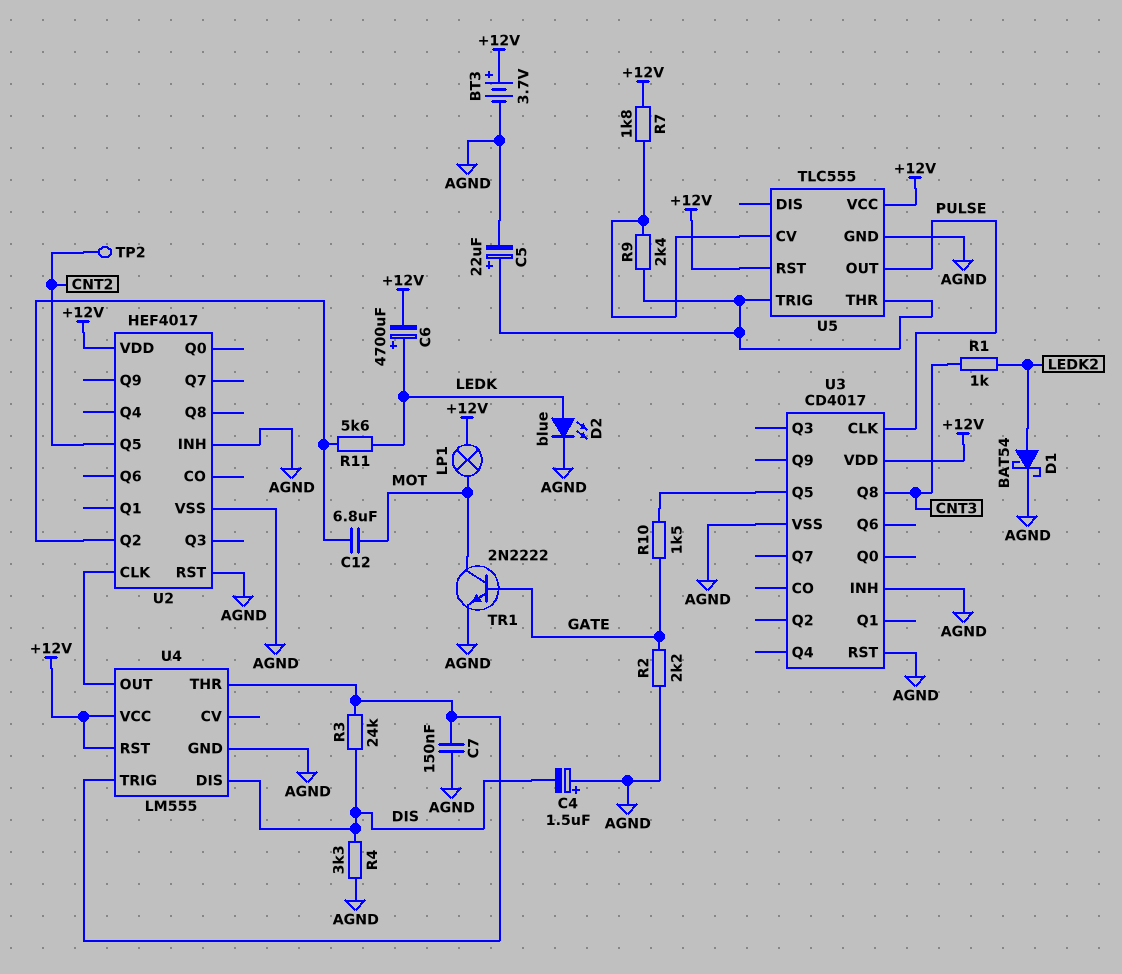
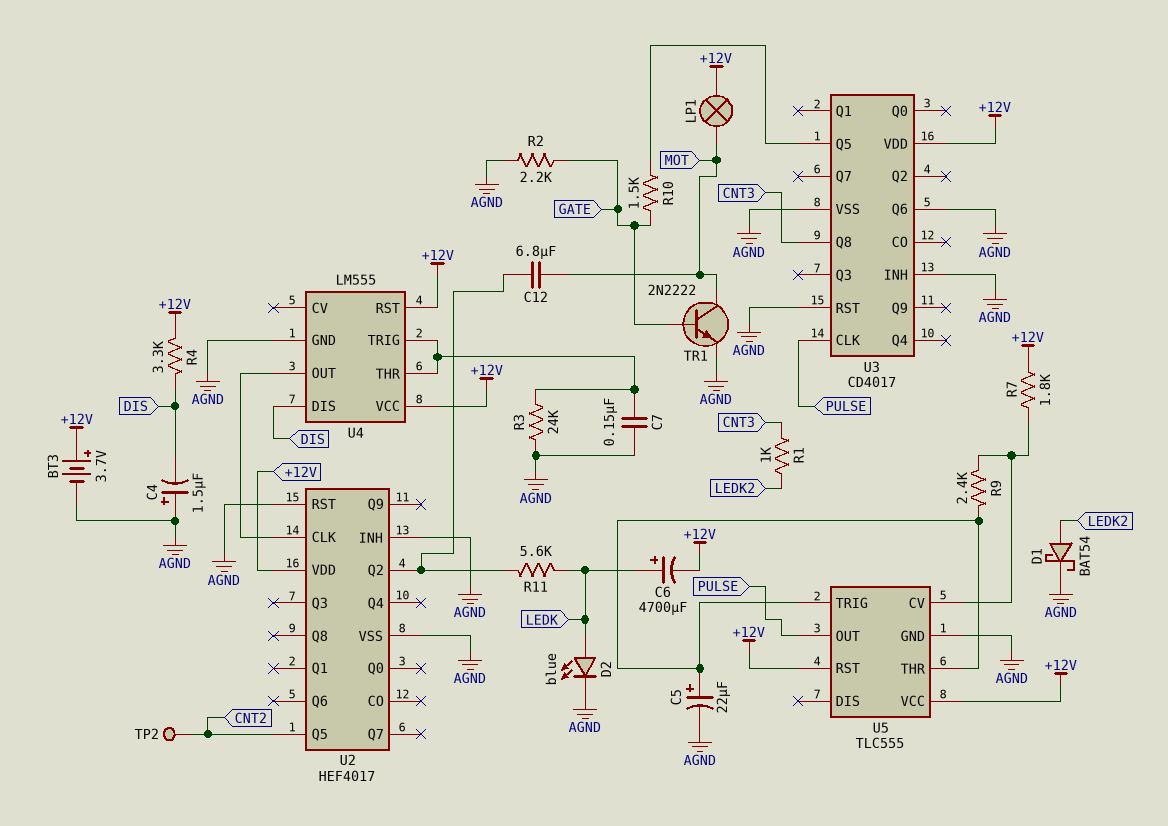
R3: 24k (DIS, U4/THR) -> 24k (AGND, U4/THR)
R4: 3.3k (AGND, DIS) -> 3.3k (+12V, DIS)
U3 pin Q6: none -> AGND

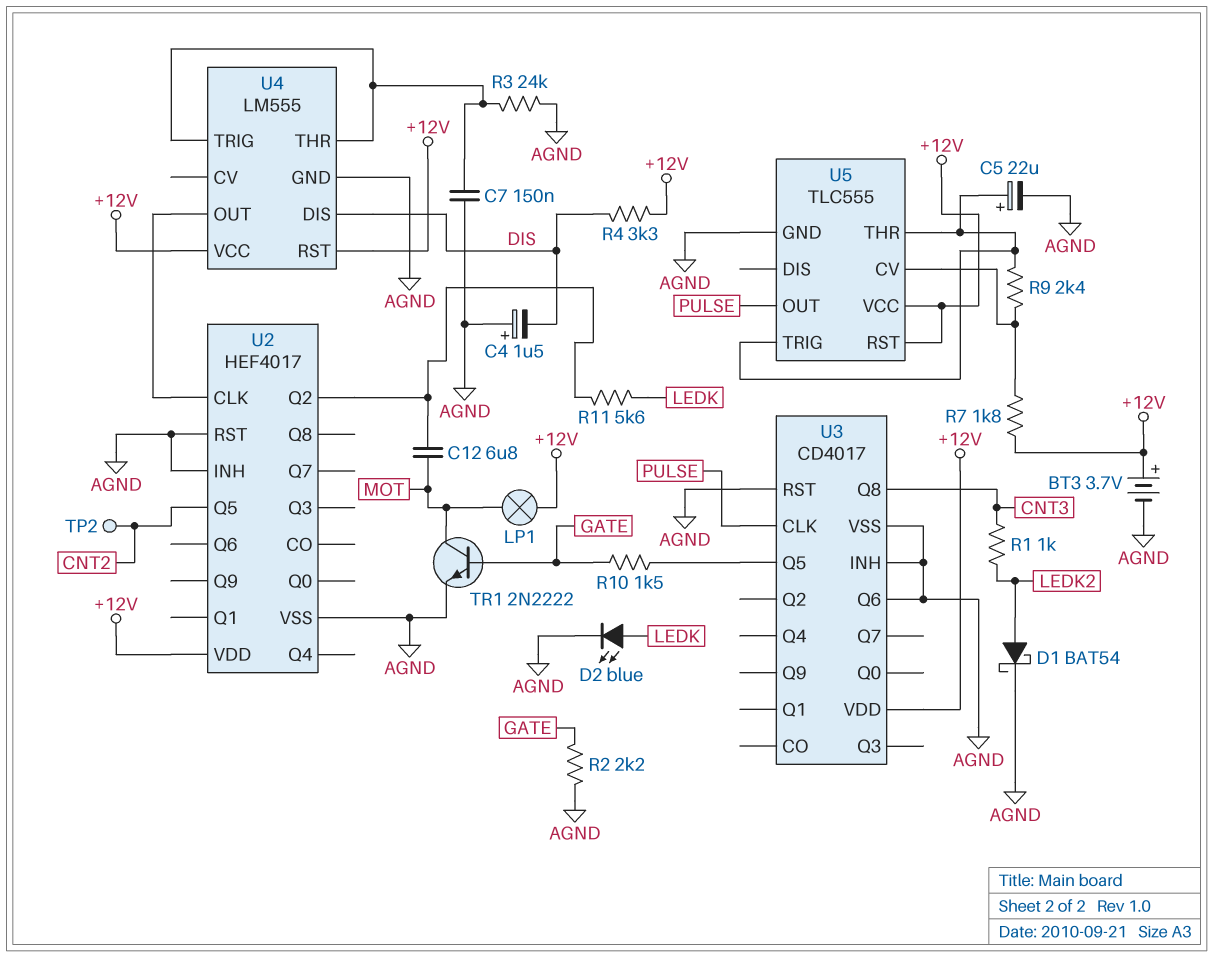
C6: 4700uF (plus LEDK, minus +12V) -> none

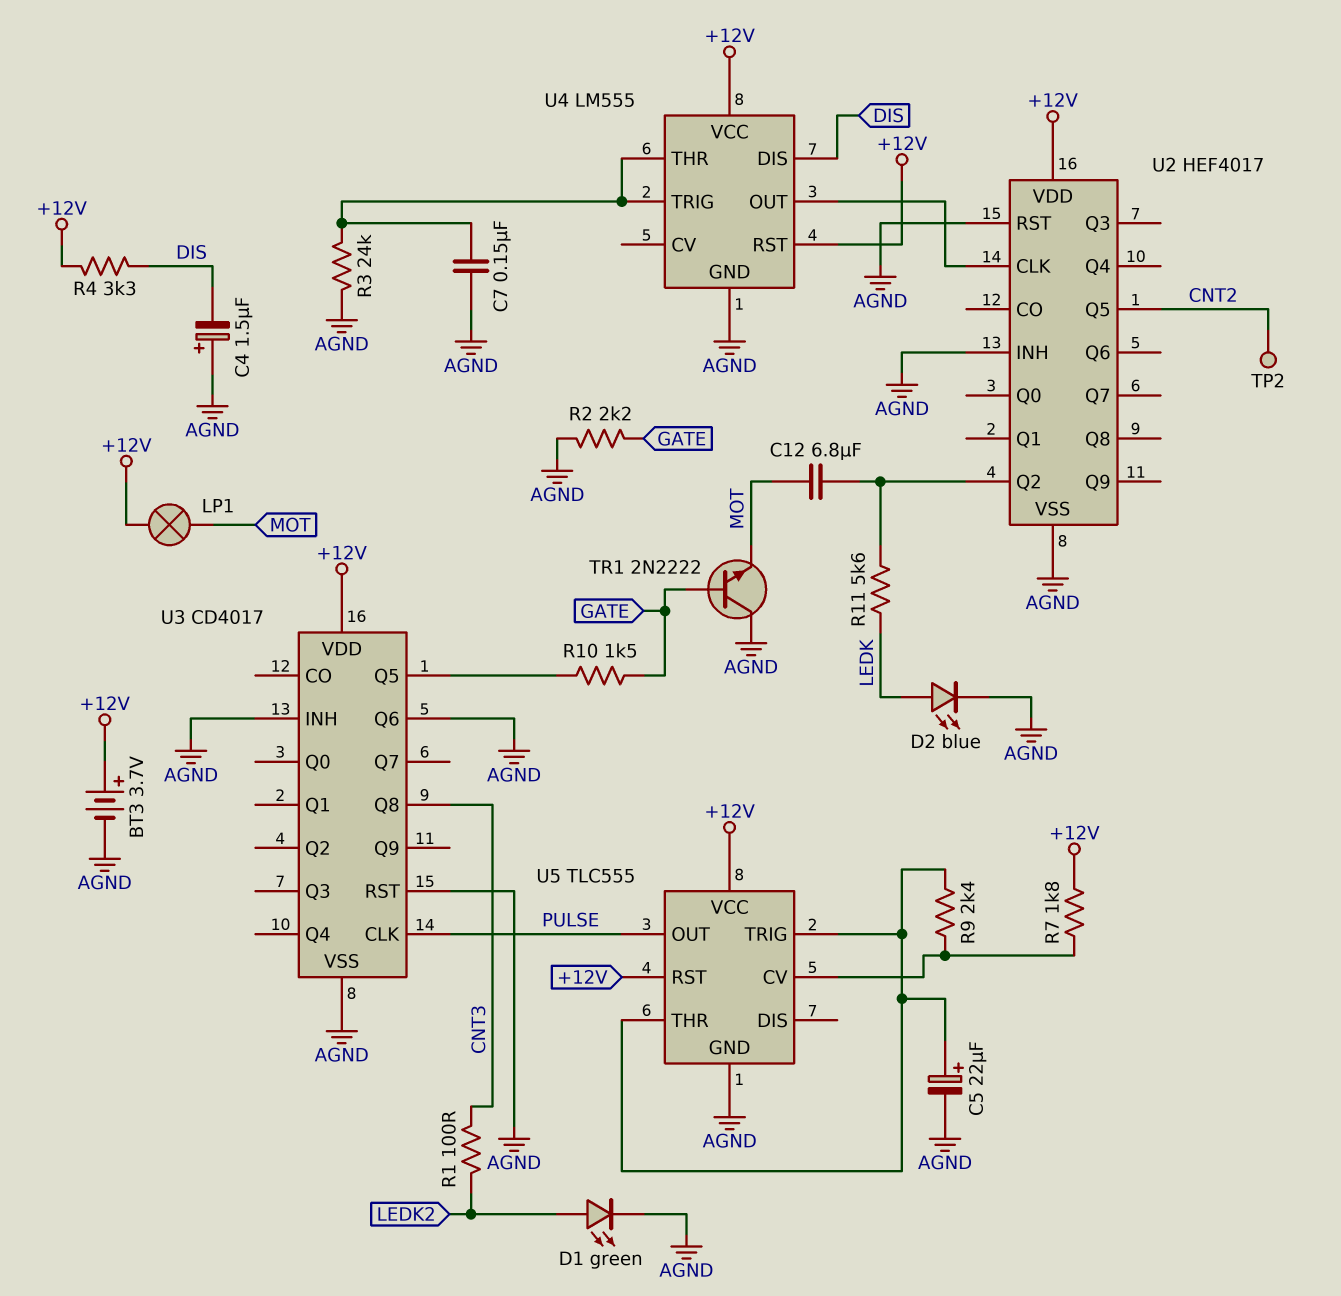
D1: schottky BAT54 (A LEDK2, K AGND) -> LED green (A LEDK2, K AGND)
R1: 1k (CNT3, LEDK2) -> 100 (CNT3, LEDK2)
TR1: NPN 2N2222 (B GATE, C MOT, E AGND) -> NPN 2N2222 (B GATE, C AGND, E MOT)

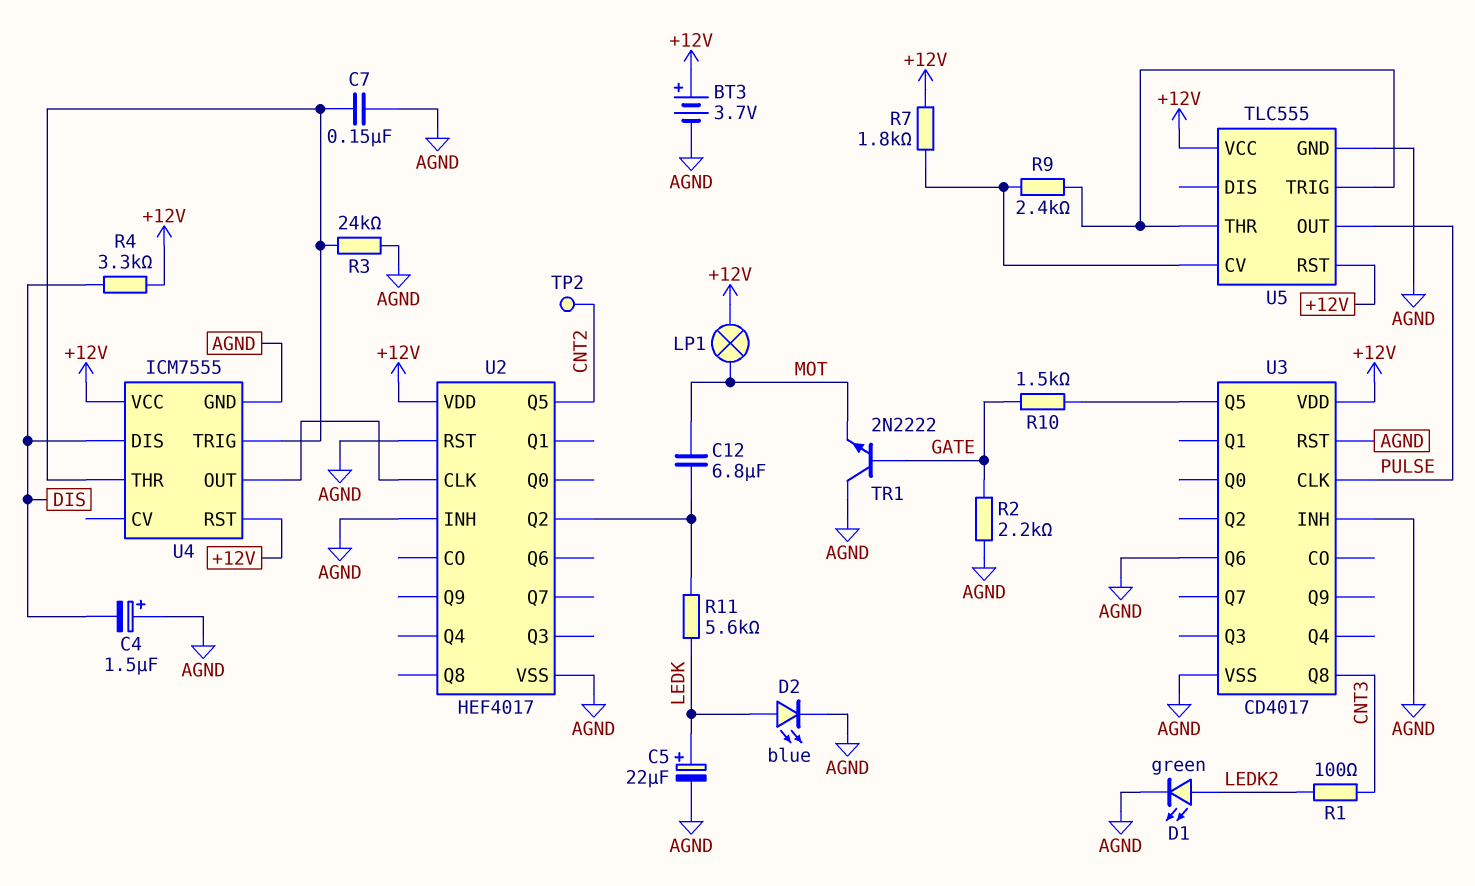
C5: 22uF (plus U5/THR, minus AGND) -> 22uF (plus LEDK, minus AGND)
U4: LM555 -> ICM7555

